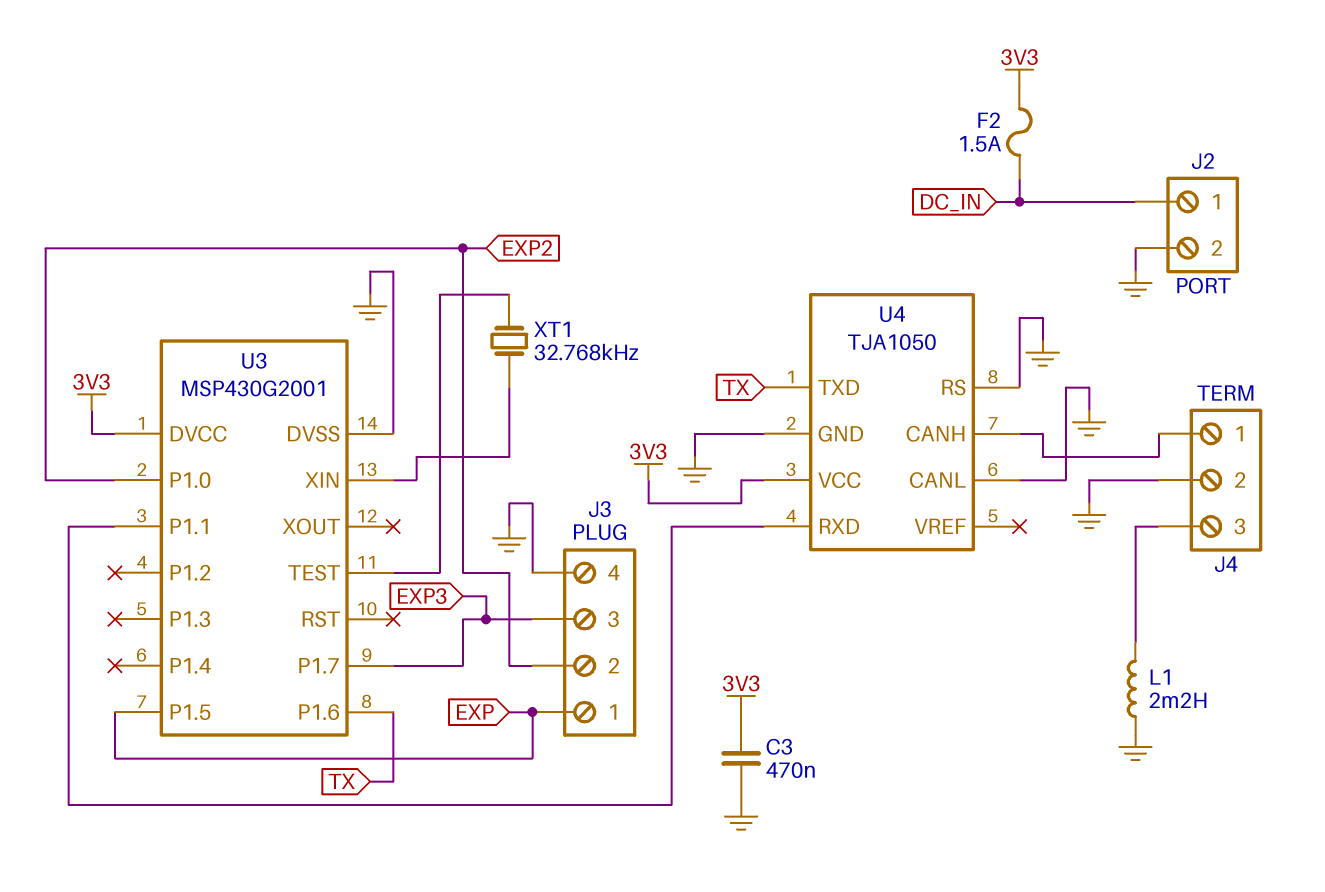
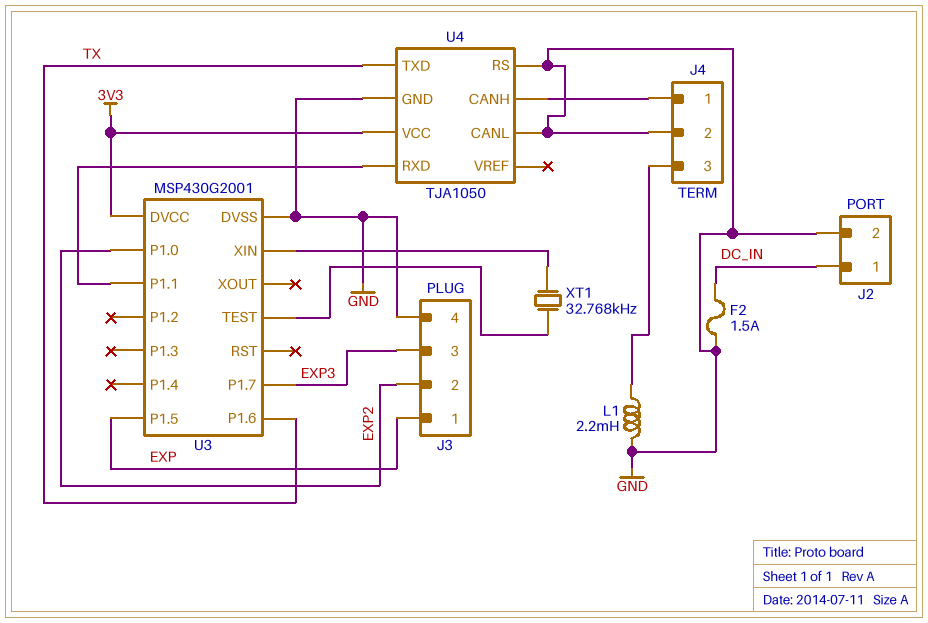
C3: 470nF (3V3, GND) -> none
F2: 1.5A (3V3, DC_IN) -> 1.5A (DC_IN, GND)

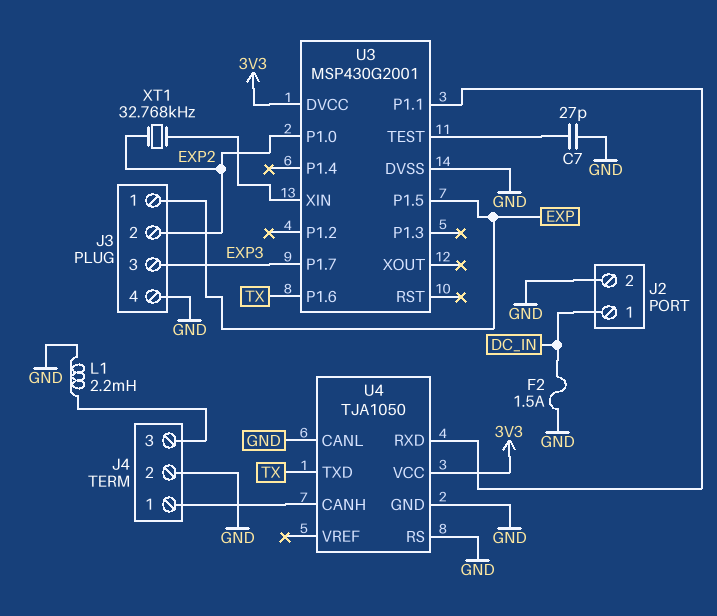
C7: none -> 27pF (GND, U3/TEST)
XT1: 32.768kHz (U3/TEST, U3/XIN) -> 32.768kHz (EXP2, U3/XIN)

